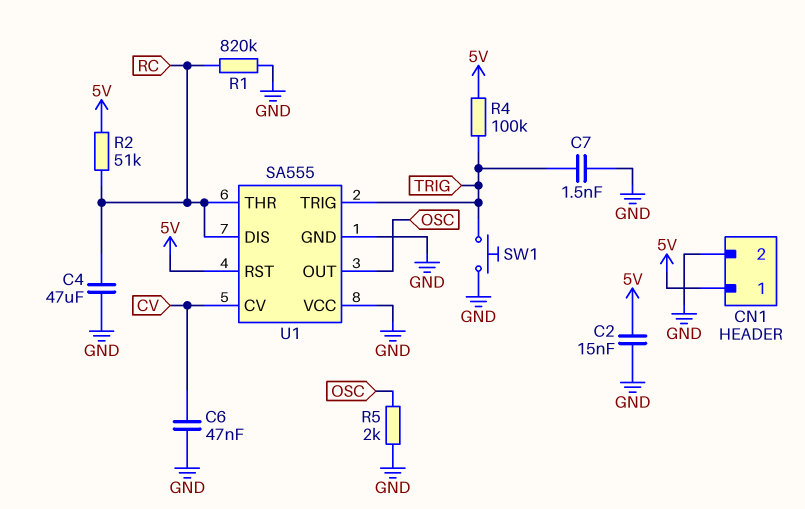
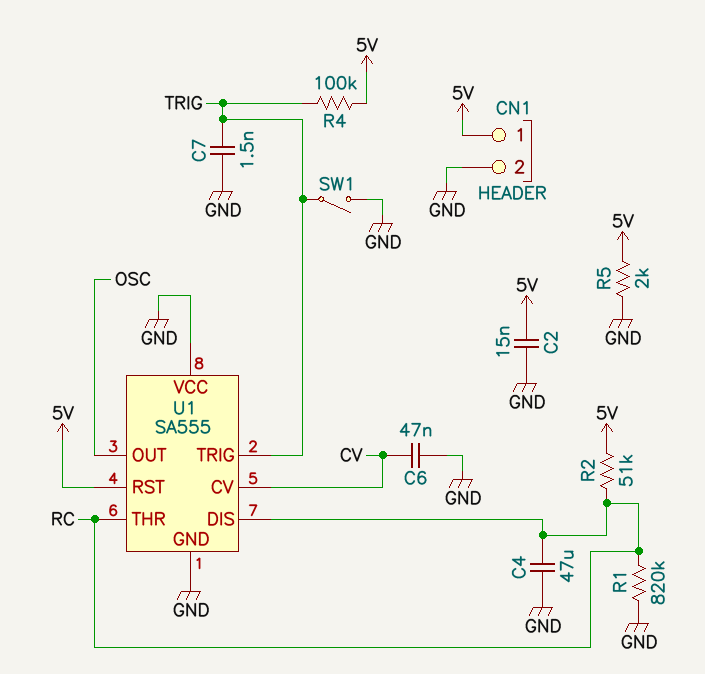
R5: 2k (GND, OSC) -> 2k (5V, GND)
SW1: button (GND, TRIG) -> switch (GND, TRIG)

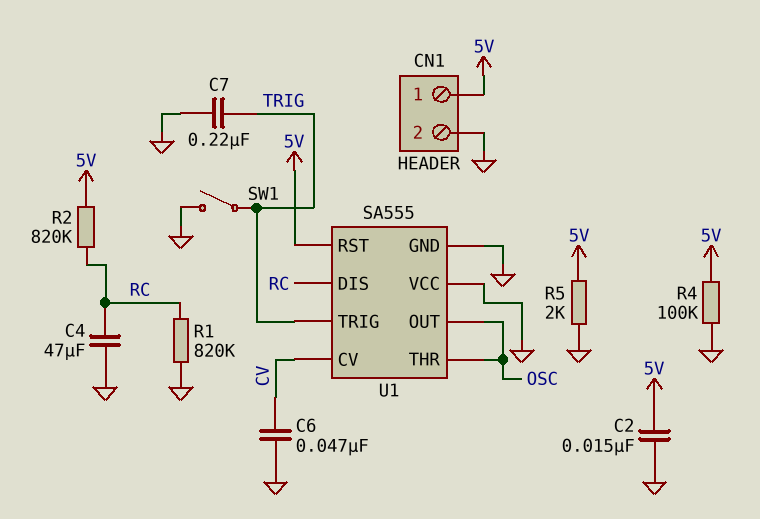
C7: 1.5nF (GND, TRIG) -> 220nF (GND, TRIG)
R2: 51k (5V, RC) -> 820k (5V, RC)
R4: 100k (5V, TRIG) -> 100k (5V, GND)
U1 pin THR: RC -> OSC

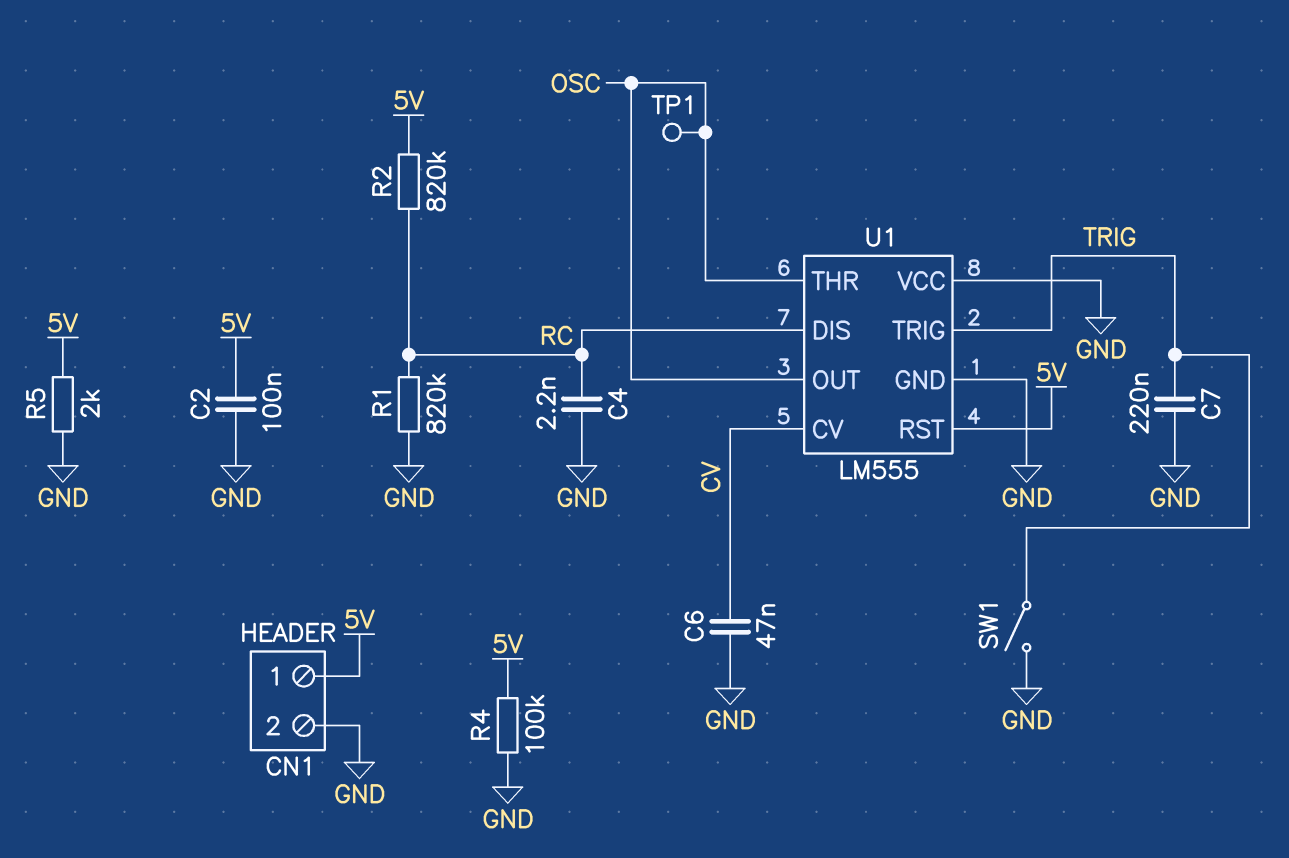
C2: 15nF (5V, GND) -> 100nF (5V, GND)
C4: 47uF (GND, RC) -> 2.2nF (GND, RC)
TP1: none -> test point (OSC)
U1: SA555 -> LM555

